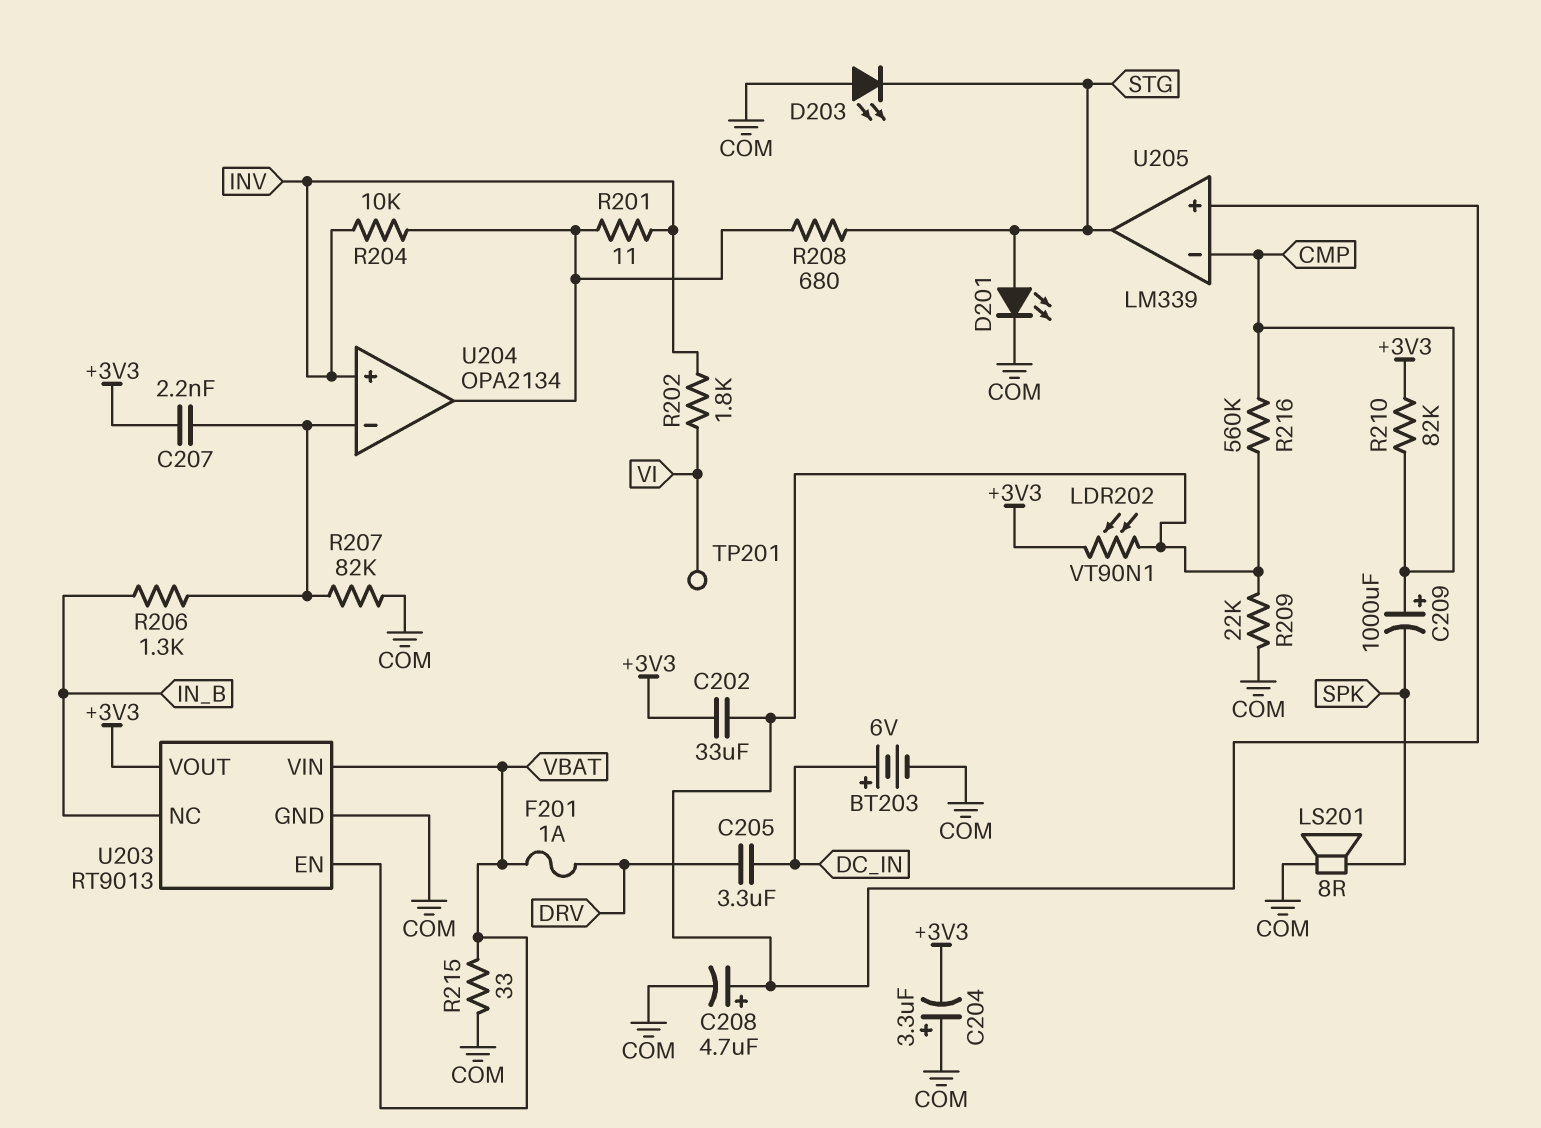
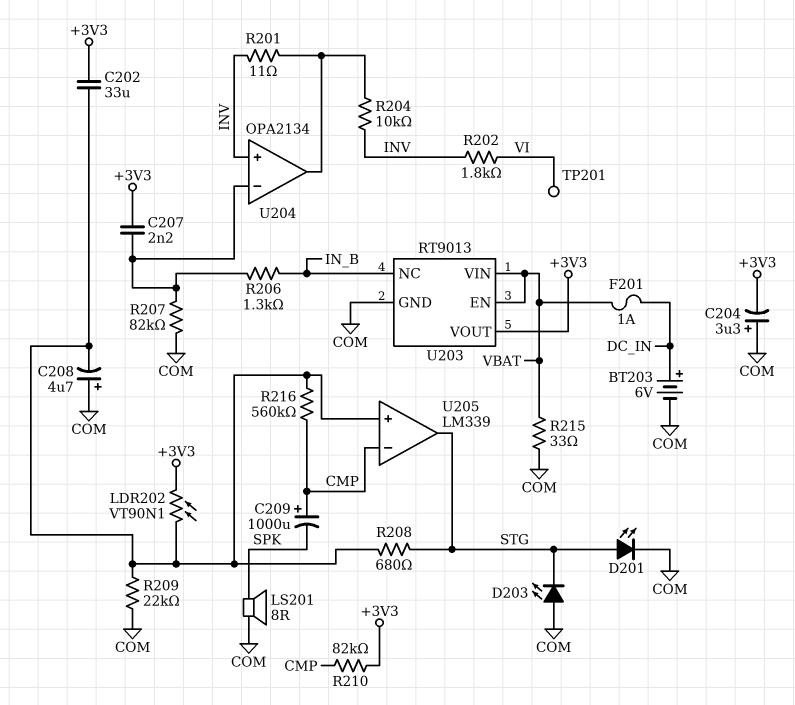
C205: 3.3uF (DC_IN, DRV) -> none
C208: 4.7uF (plus U205/in+, minus COM) -> 4.7uF (plus COM, minus U205/in+)
F201: 1A (DRV, VBAT) -> 1A (DC_IN, VBAT)
R208: 680 (STG, U204/out) -> 680 (STG, U205/in+)

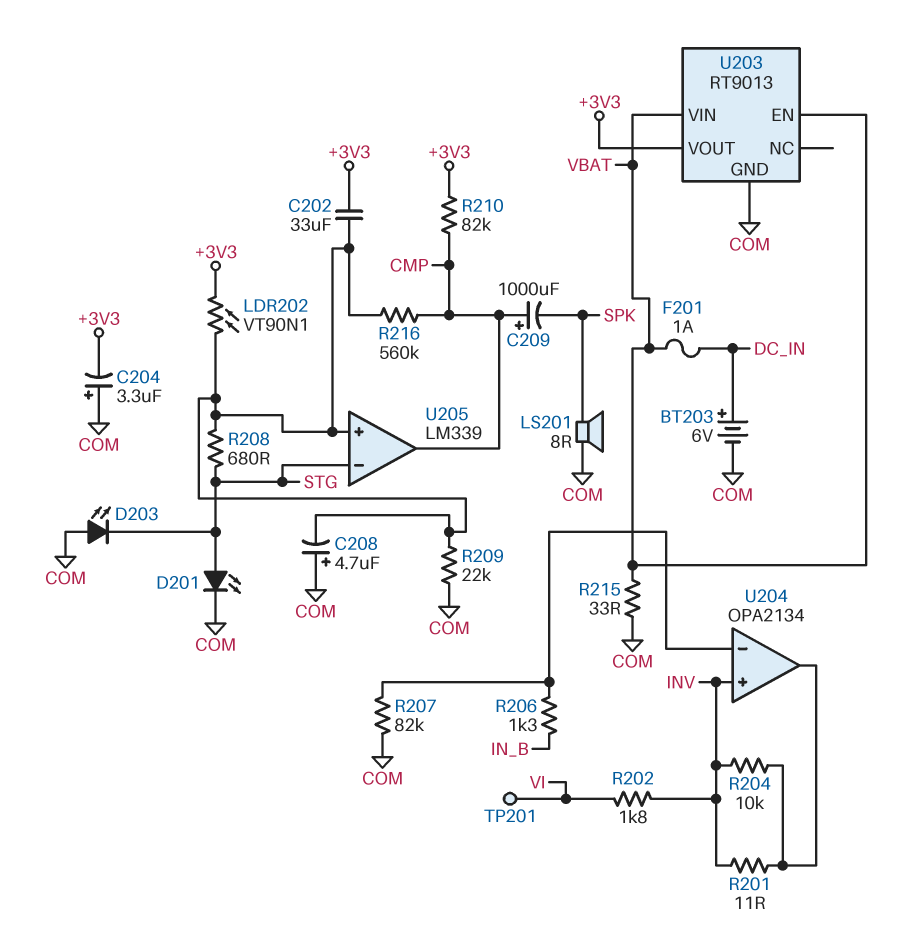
C207: 2.2nF (+3V3, U204/in-) -> none
U203 pin NC: IN_B -> none
U205 pin in-: CMP -> STG
U205 pin out: STG -> CMP

